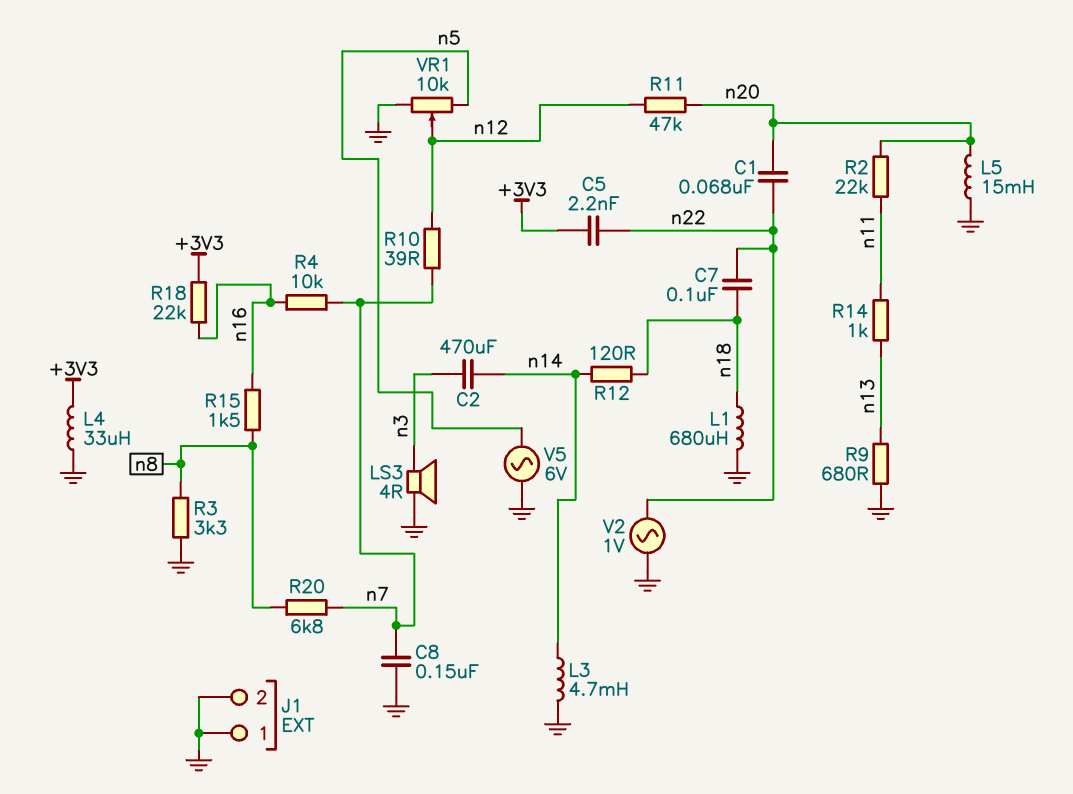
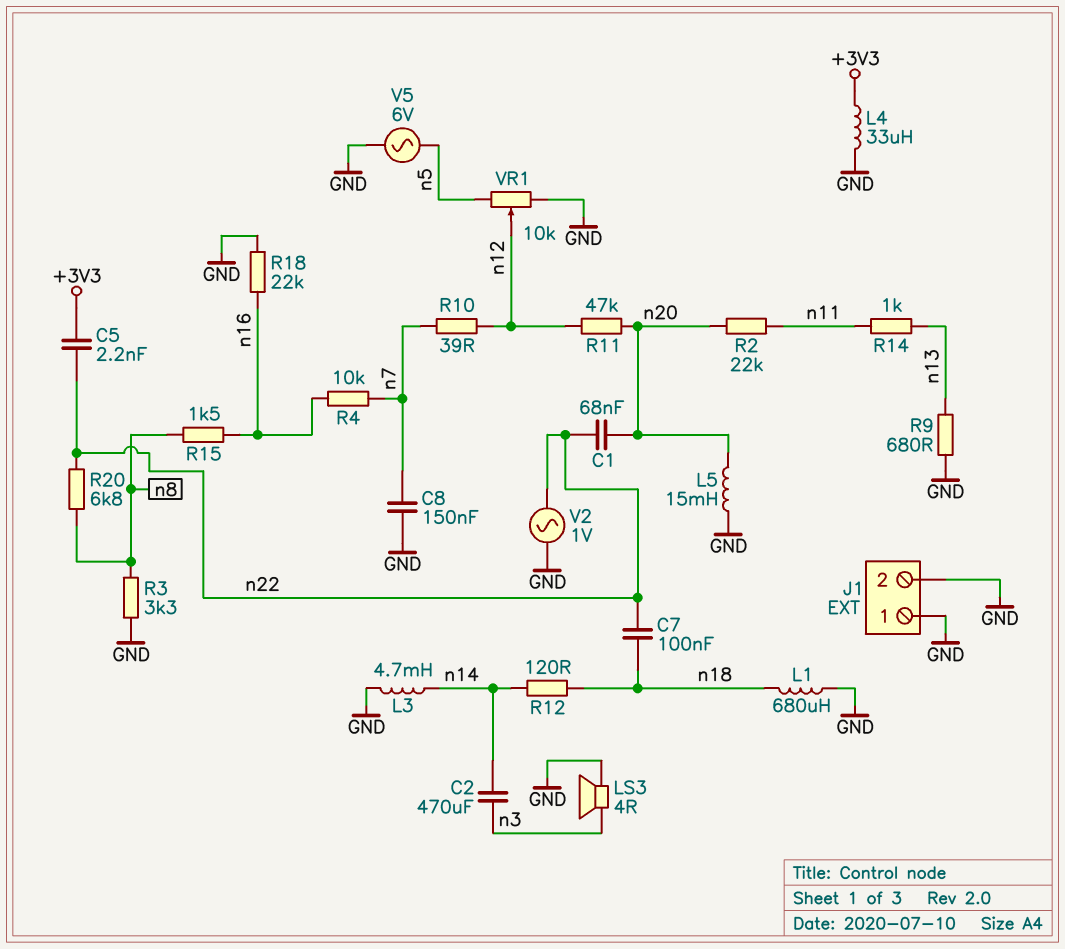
R18: 22k (+3V3, n16) -> 22k (GND, n16)
R20: 6.8k (n7, n8) -> 6.8k (n8, n22)

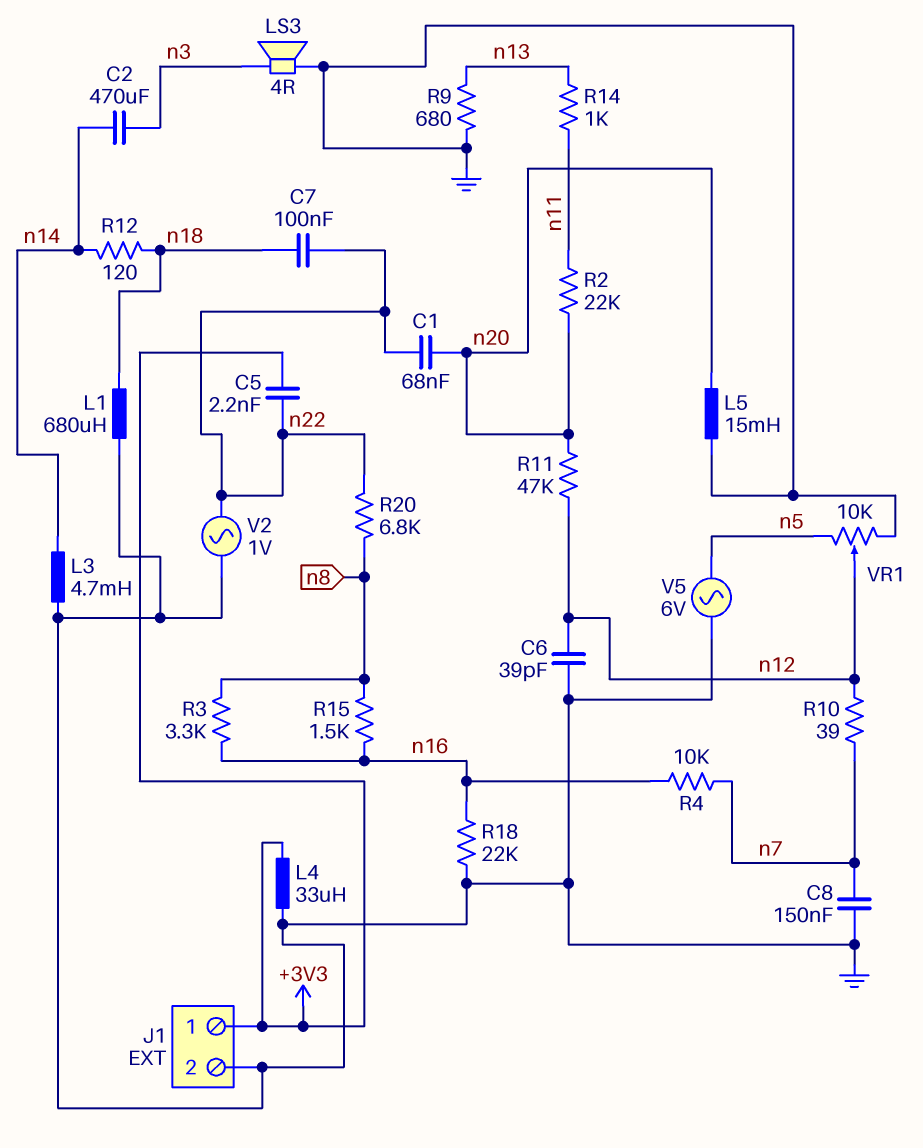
C6: none -> 39pF (GND, n12)
J1 pin 1: GND -> +3V3
R3: 3.3k (GND, n8) -> 3.3k (n8, n16)

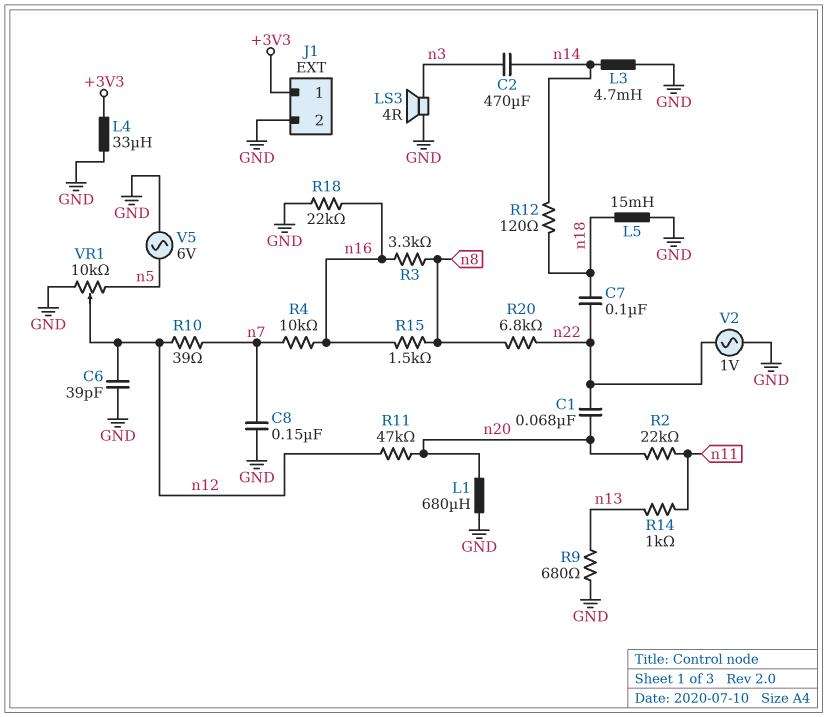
C5: 2.2nF (+3V3, n22) -> none
L1: 680uH (GND, n18) -> 680uH (GND, n20)
L5: 15mH (GND, n20) -> 15mH (GND, n18)

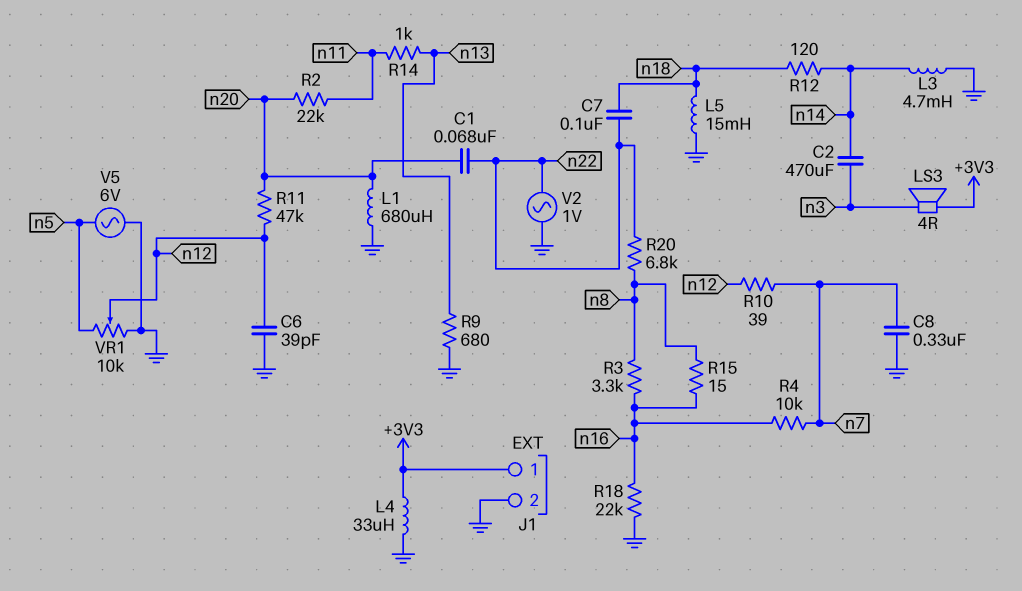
C8: 150nF (GND, n7) -> 330nF (GND, n7)
LS3: speaker 4R (GND, n3) -> speaker 4R (+3V3, n3)
R15: 1.5k (n8, n16) -> 15 (n8, n16)

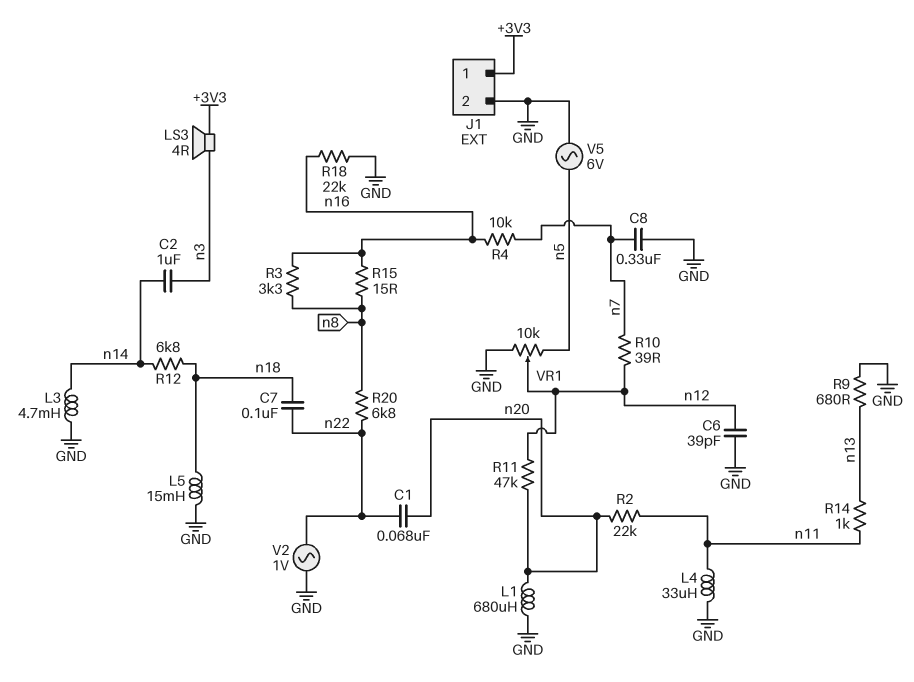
C2: 470uF (n3, n14) -> 1uF (n3, n14)
L4: 33uH (+3V3, GND) -> 33uH (GND, n11)
R12: 120 (n14, n18) -> 6.8k (n14, n18)

